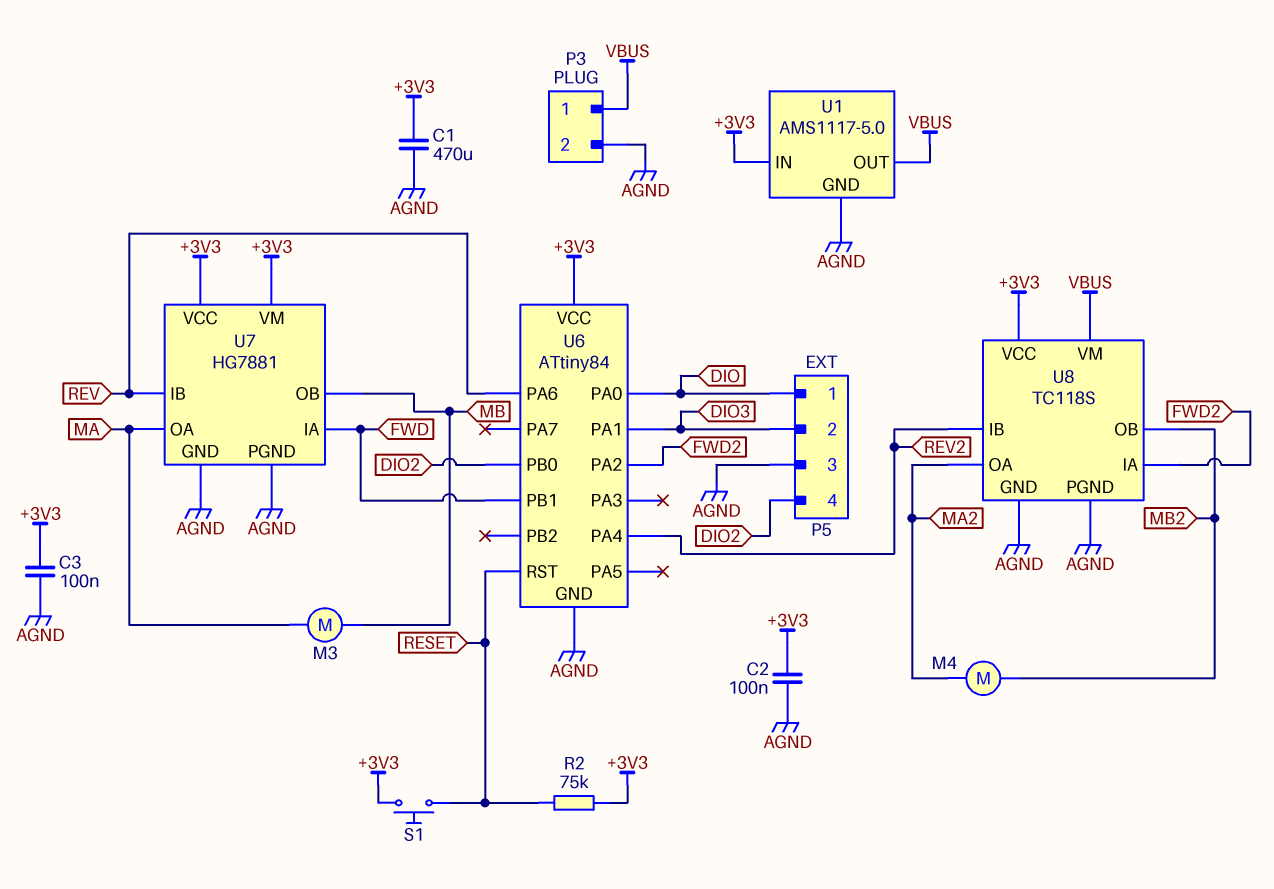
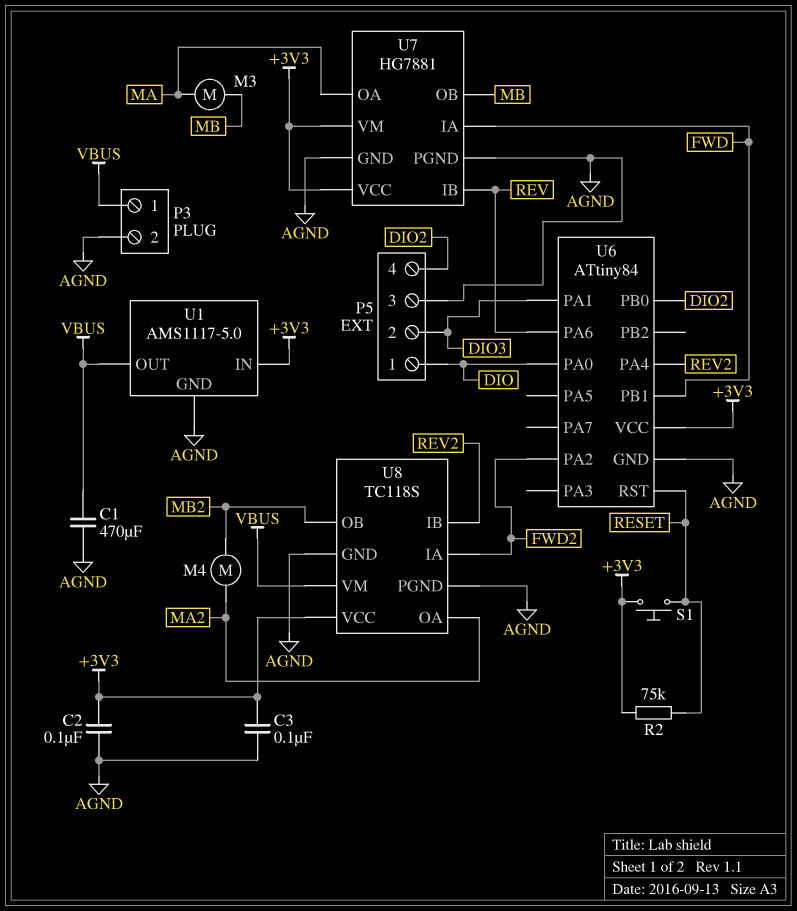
C1: 470uF (+3V3, AGND) -> 470uF (AGND, VBUS)

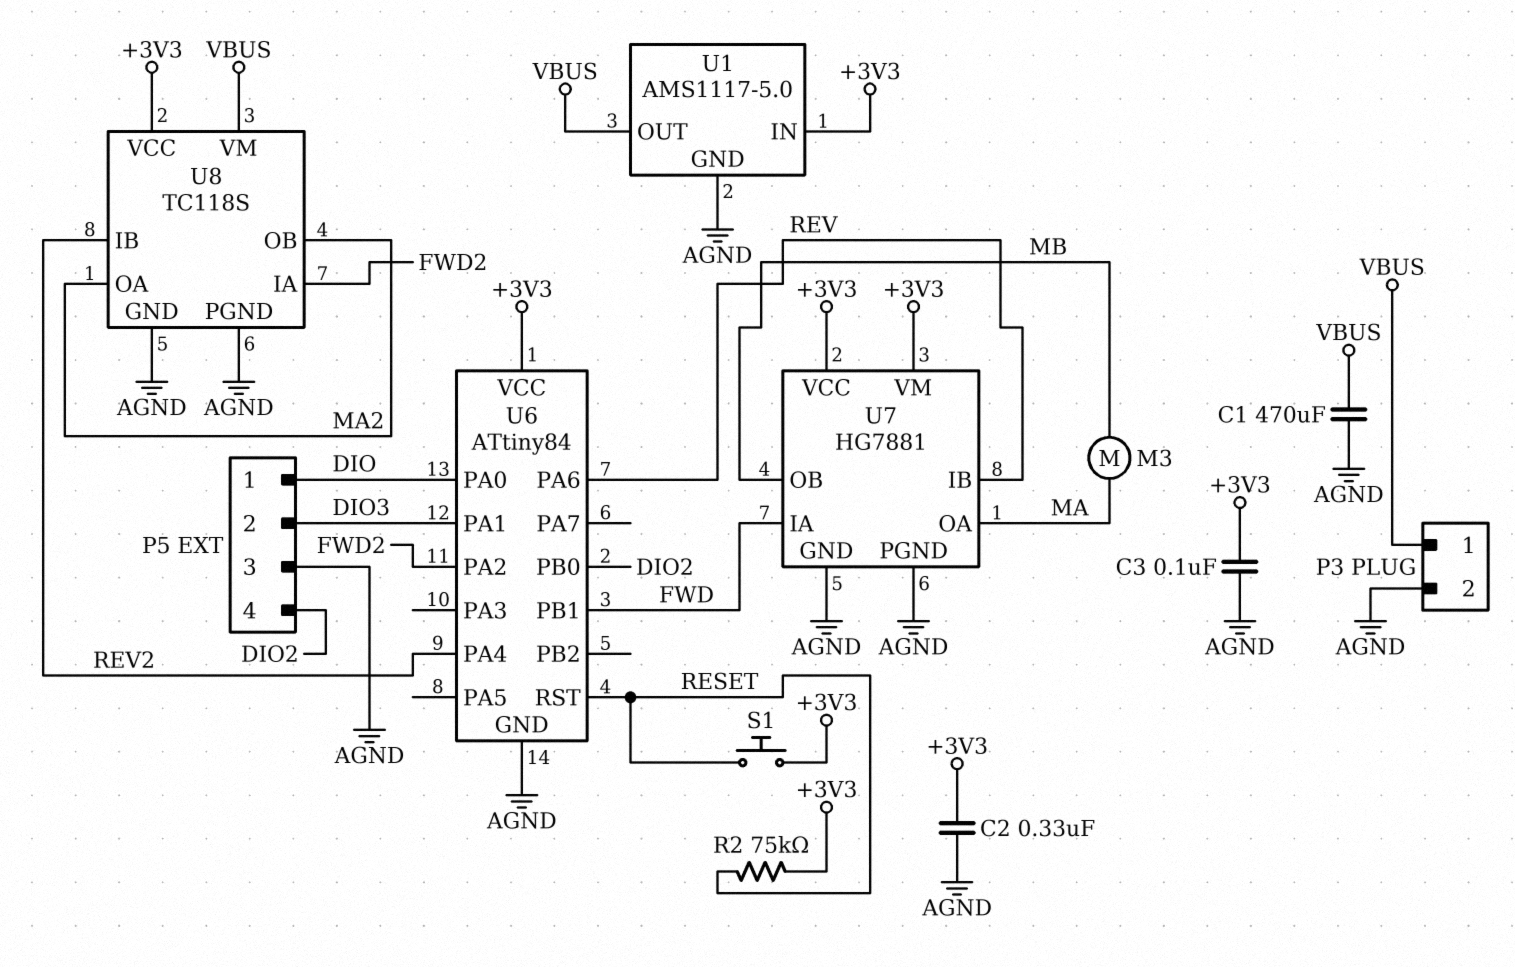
C2: 100nF (+3V3, AGND) -> 330nF (+3V3, AGND)
M4: motor (MA2, MB2) -> none
U8 pin OB: MB2 -> MA2

